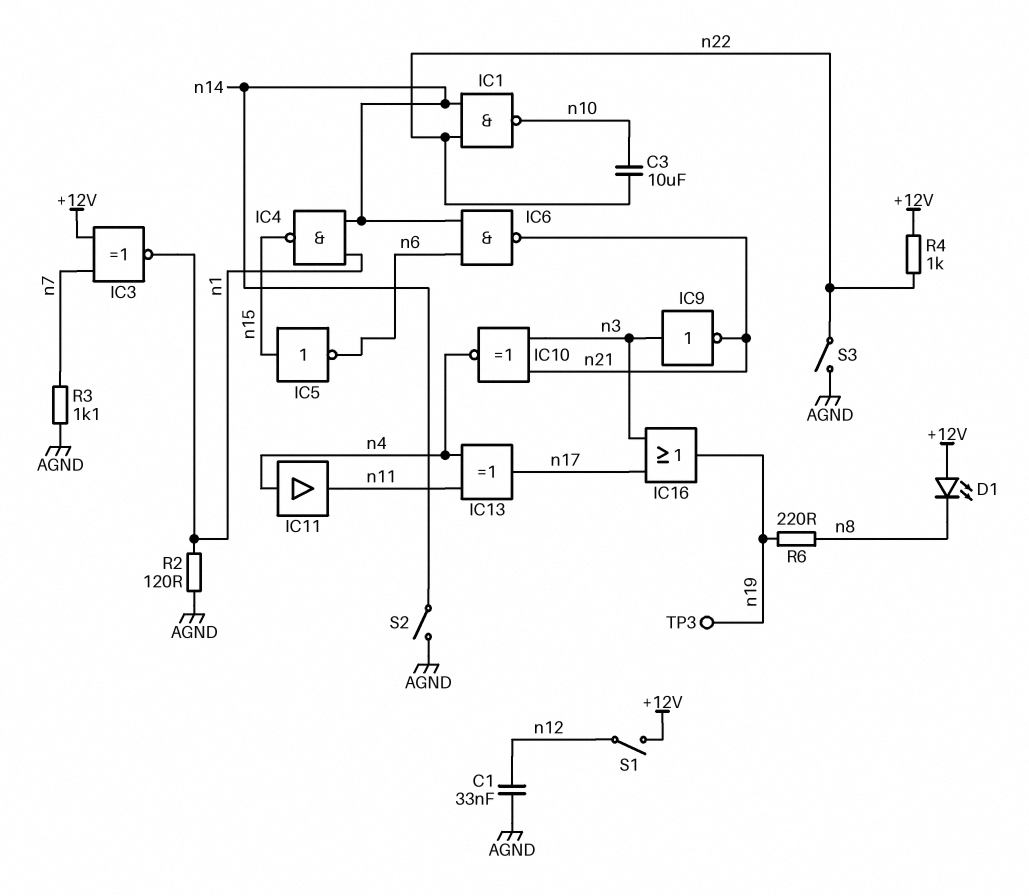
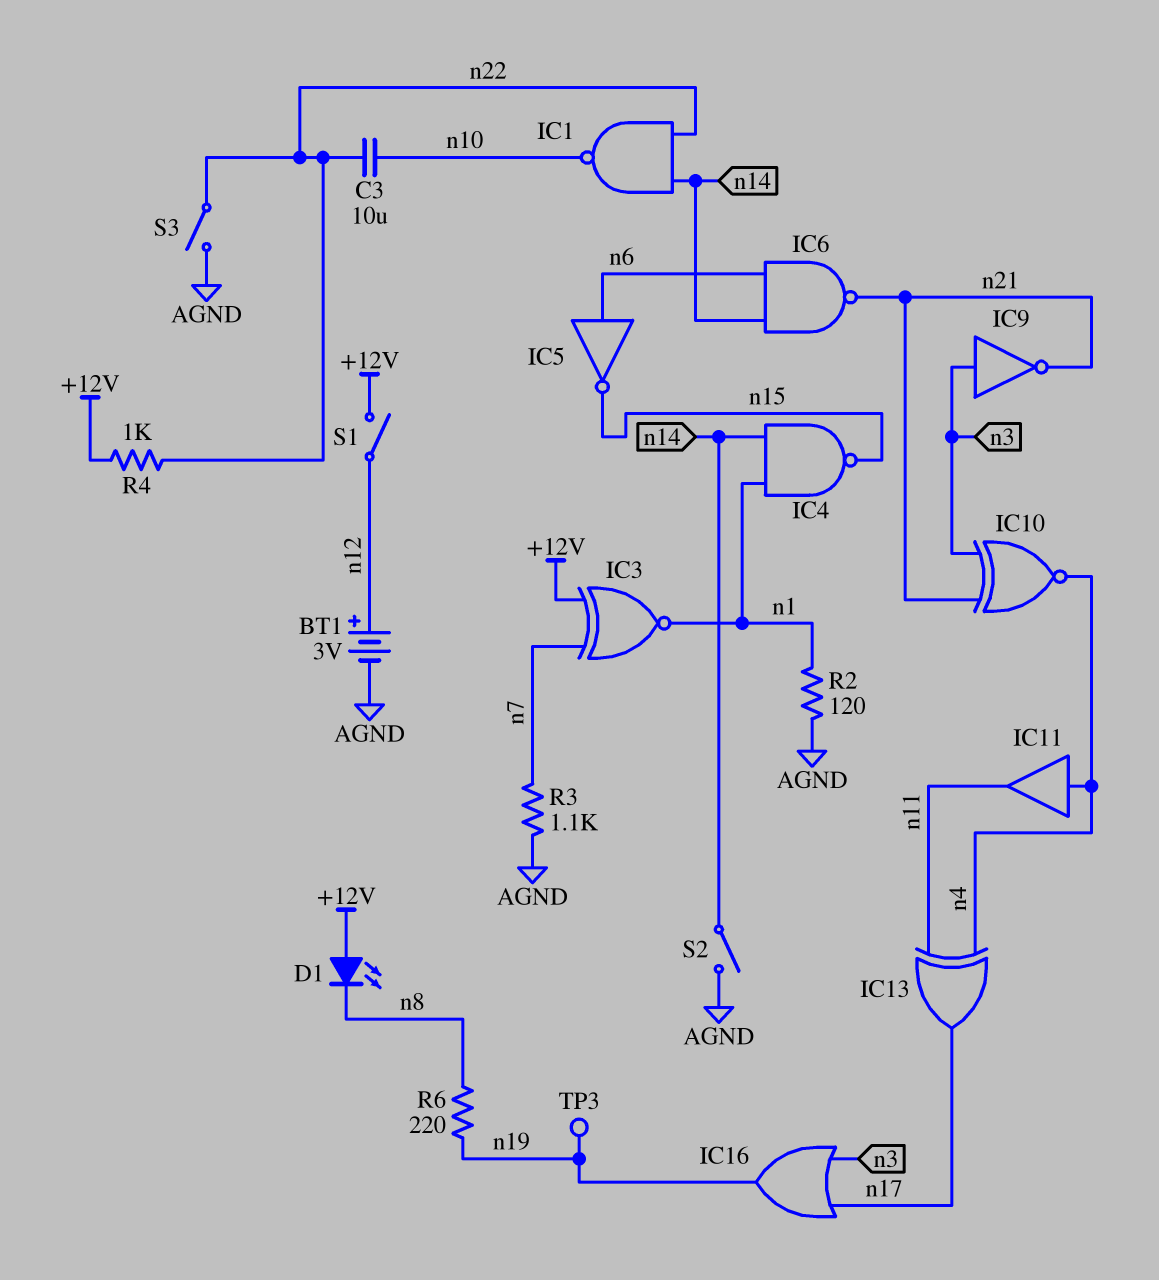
BT1: none -> 3V (plus n12, minus AGND)
C1: 33nF (AGND, n12) -> none
IC5: NOT (in n15, out n6) -> NOT (in n6, out n15)

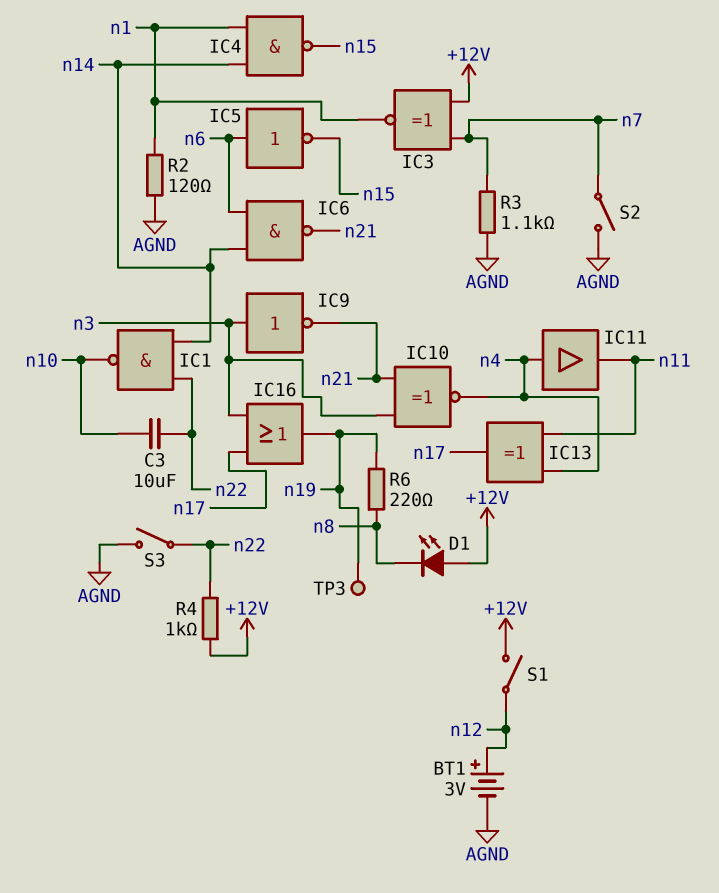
S2: switch (AGND, n14) -> switch (AGND, n7)

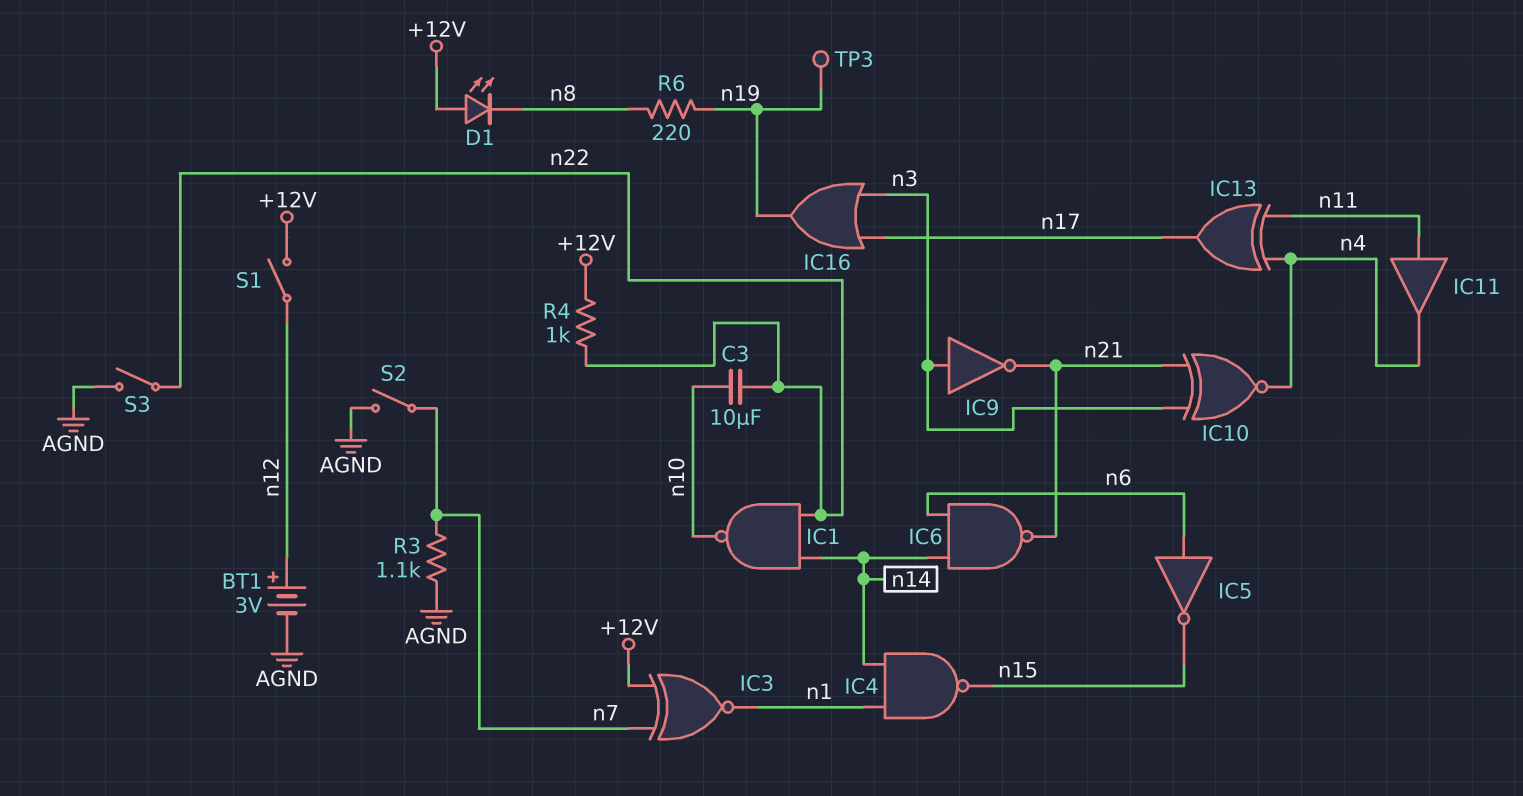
IC11: buffer (in n4, out n11) -> buffer (in n11, out n4)
R2: 120 (AGND, n1) -> none

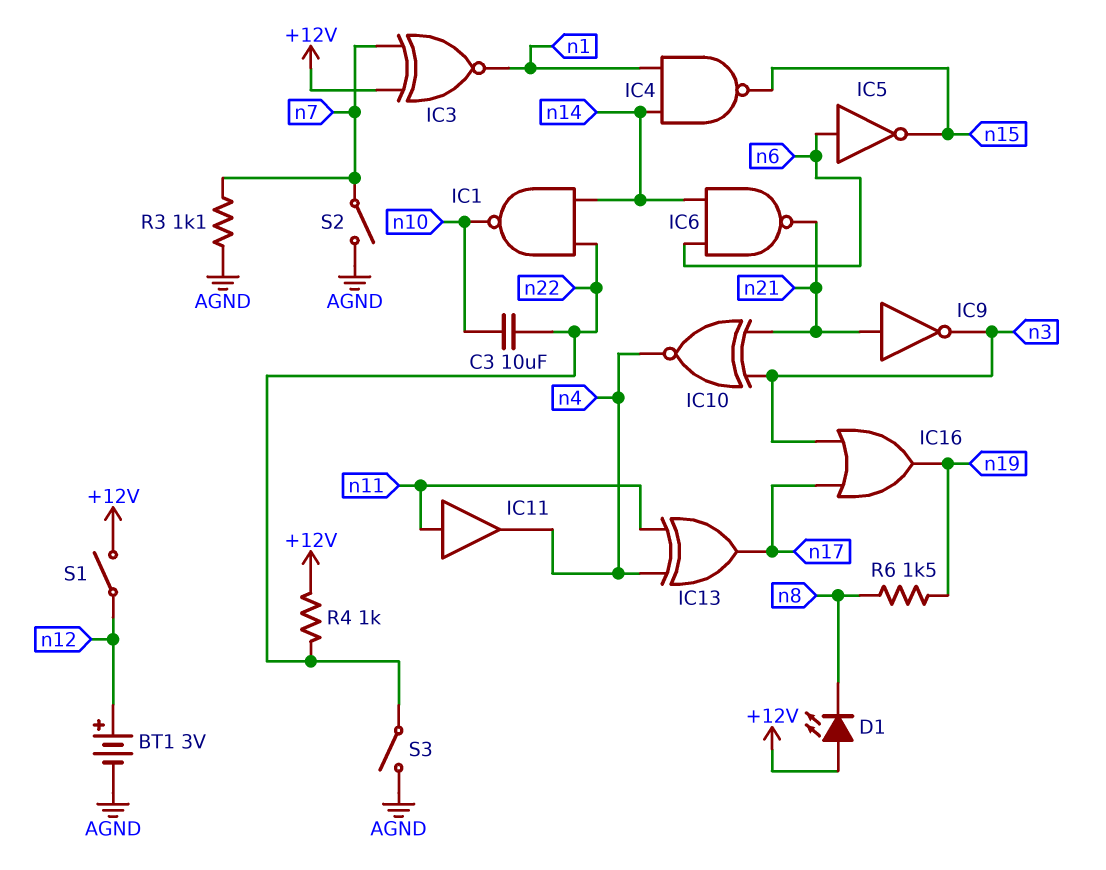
IC9: NOT (in n3, out n21) -> NOT (in n21, out n3)
R6: 220 (n8, n19) -> 1.5k (n8, n19)
TP3: test point (n19) -> none

